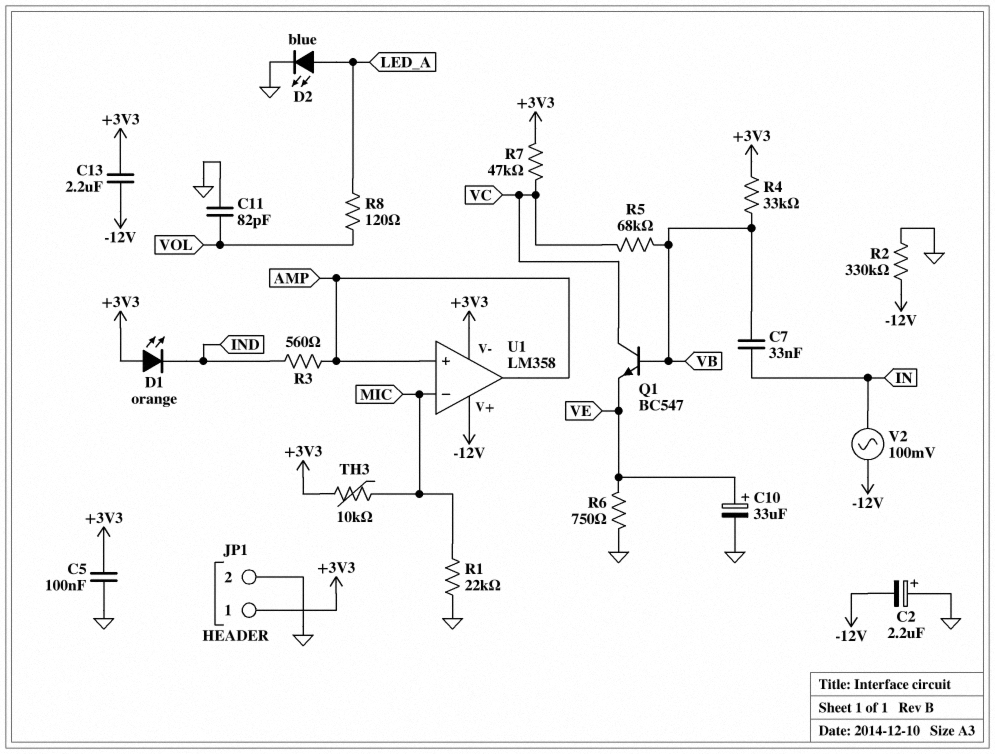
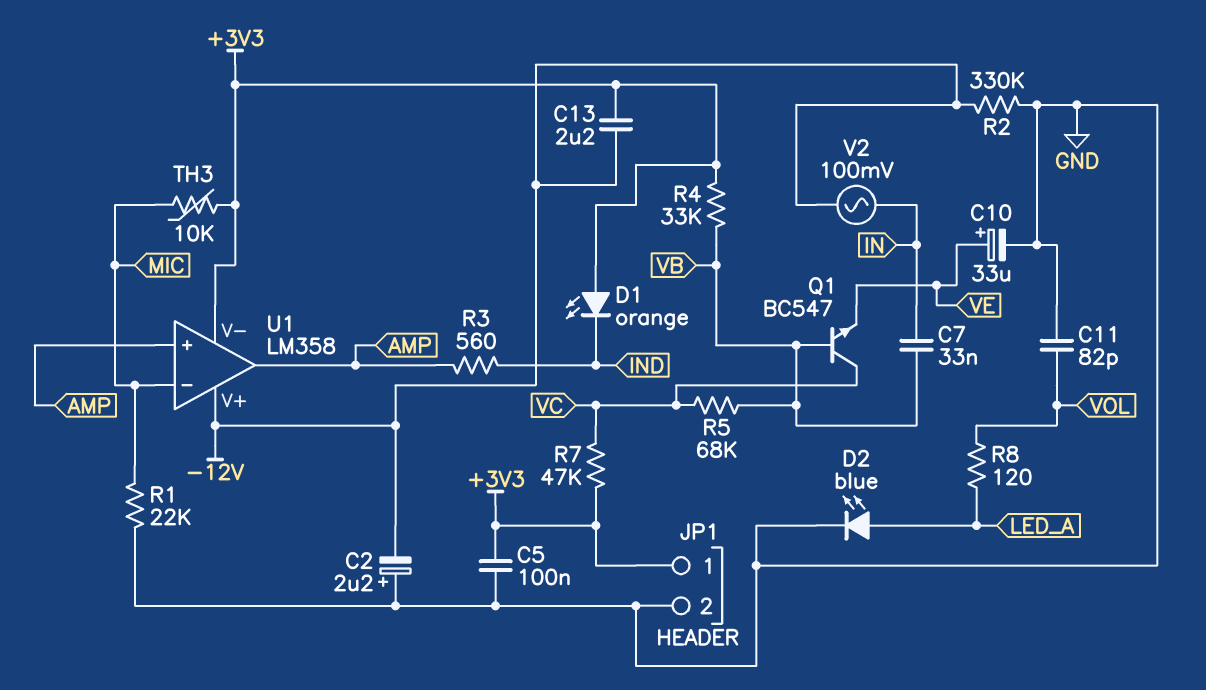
R6: 750 (GND, VE) -> none

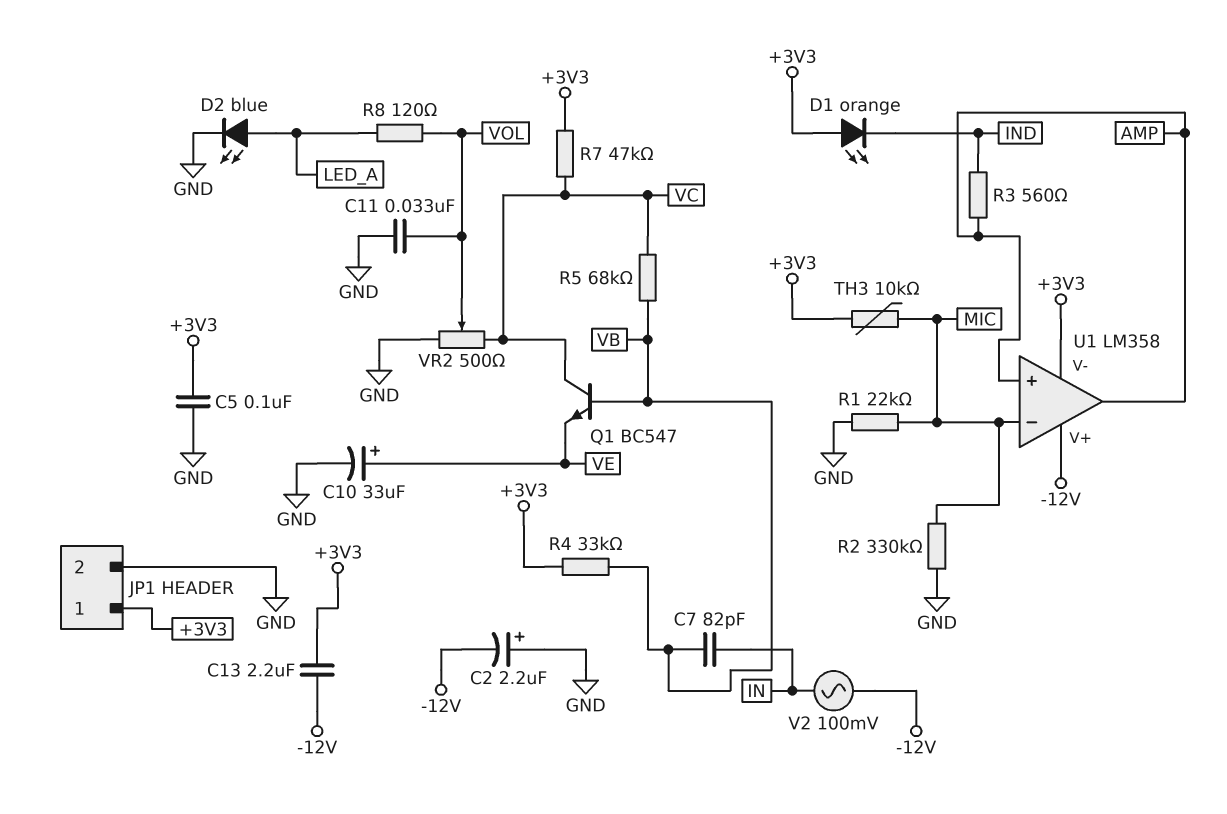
C7: 33nF (IN, VB) -> 82pF (IN, VB)
C11: 82pF (GND, VOL) -> 33nF (GND, VOL)
R2: 330k (-12V, GND) -> 330k (GND, MIC)
VR2: none -> 500 (GND, VC, wiper VOL)

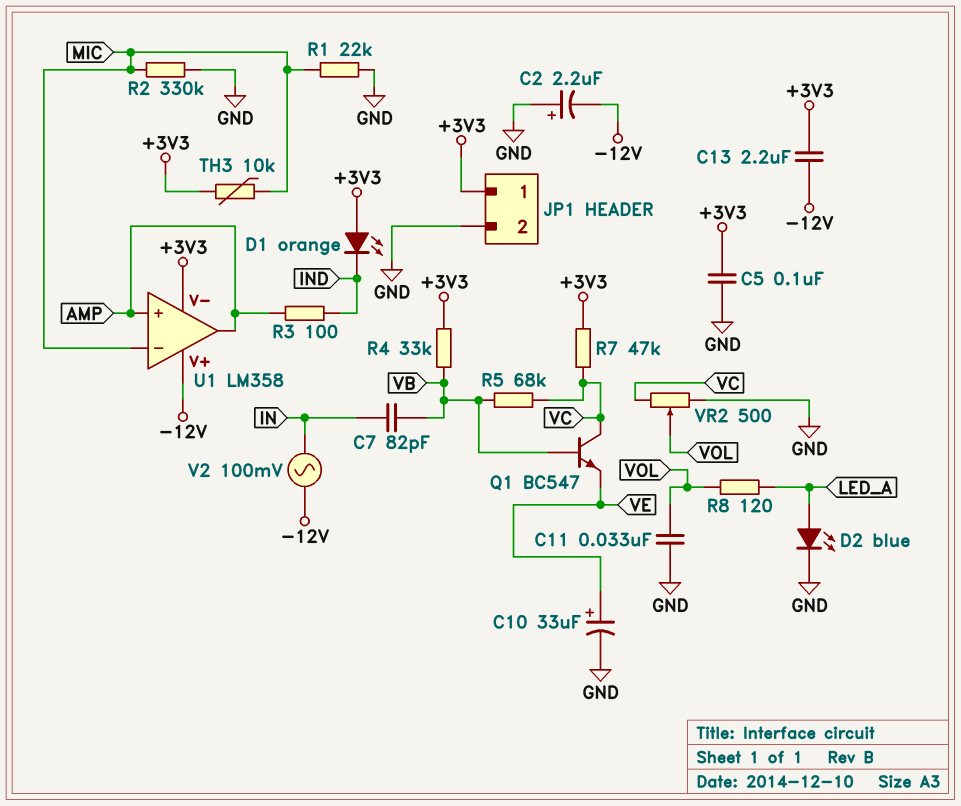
R3: 560 (AMP, IND) -> 100 (AMP, IND)

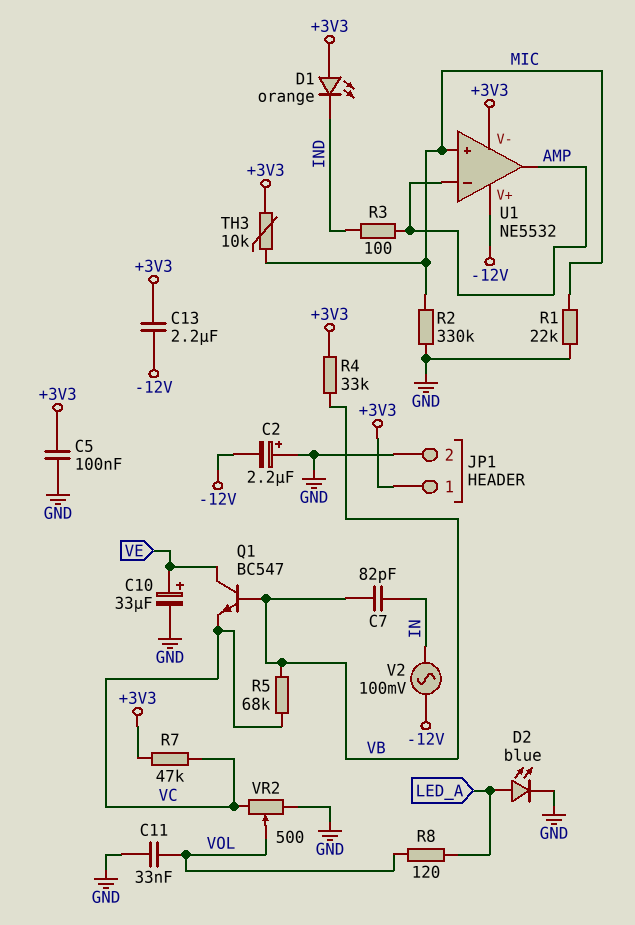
Q1: NPN BC547 (B VB, C VC, E VE) -> NPN BC547 (B VB, C VE, E VC)
U1: LM358 -> NE5532
U1 pin in+: AMP -> MIC
U1 pin in-: MIC -> AMP

